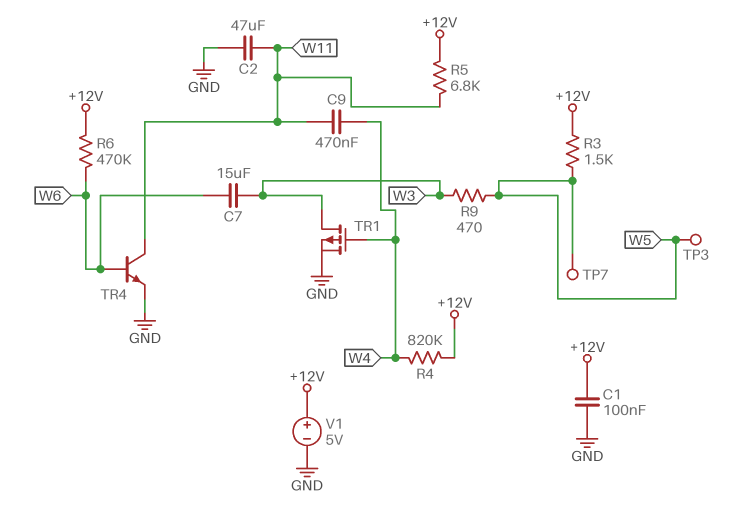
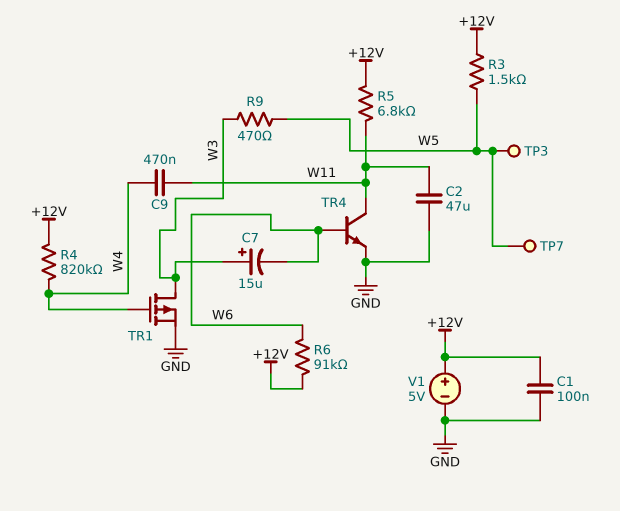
C7: 15uF (W3, W6) -> 15uF (plus W3, minus W6)
R6: 470k (+12V, W6) -> 91k (+12V, W6)

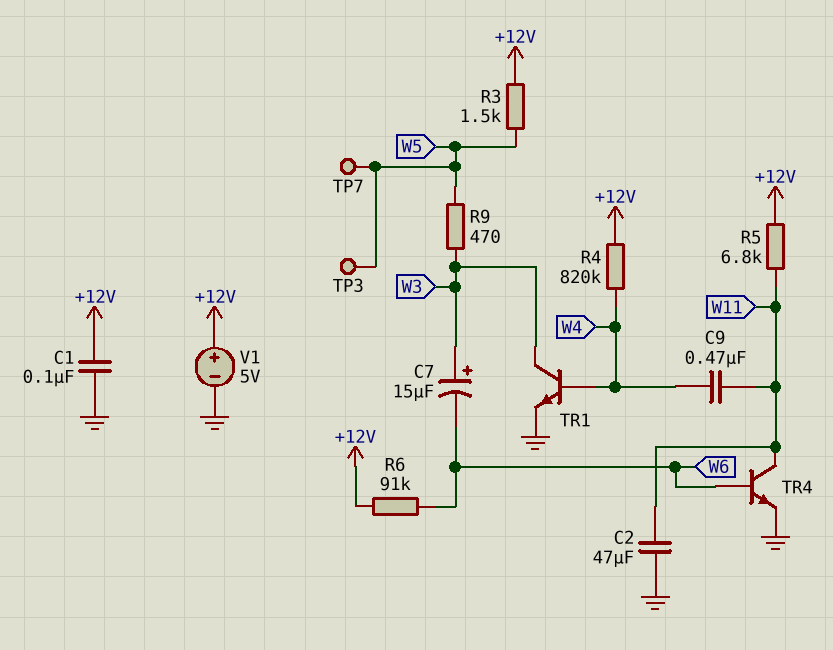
TR1: PMOS (G W4, D W3, S GND) -> NPN (B W4, C W3, E GND)

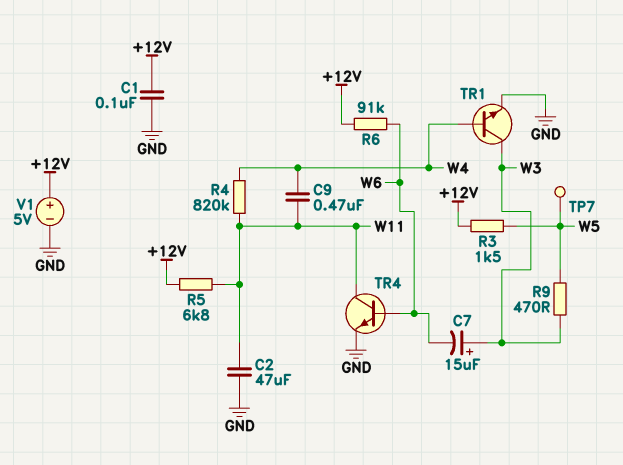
R4: 820k (+12V, W4) -> 820k (W4, W11)
TP3: test point (W5) -> none

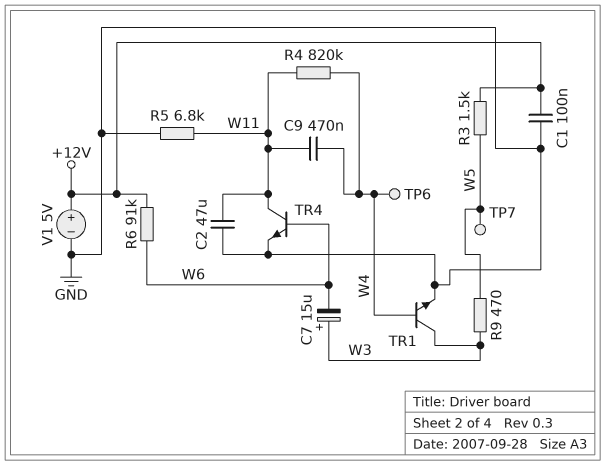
R5: 6.8k (+12V, W11) -> 6.8k (GND, W11)
TP6: none -> test point (W4)

